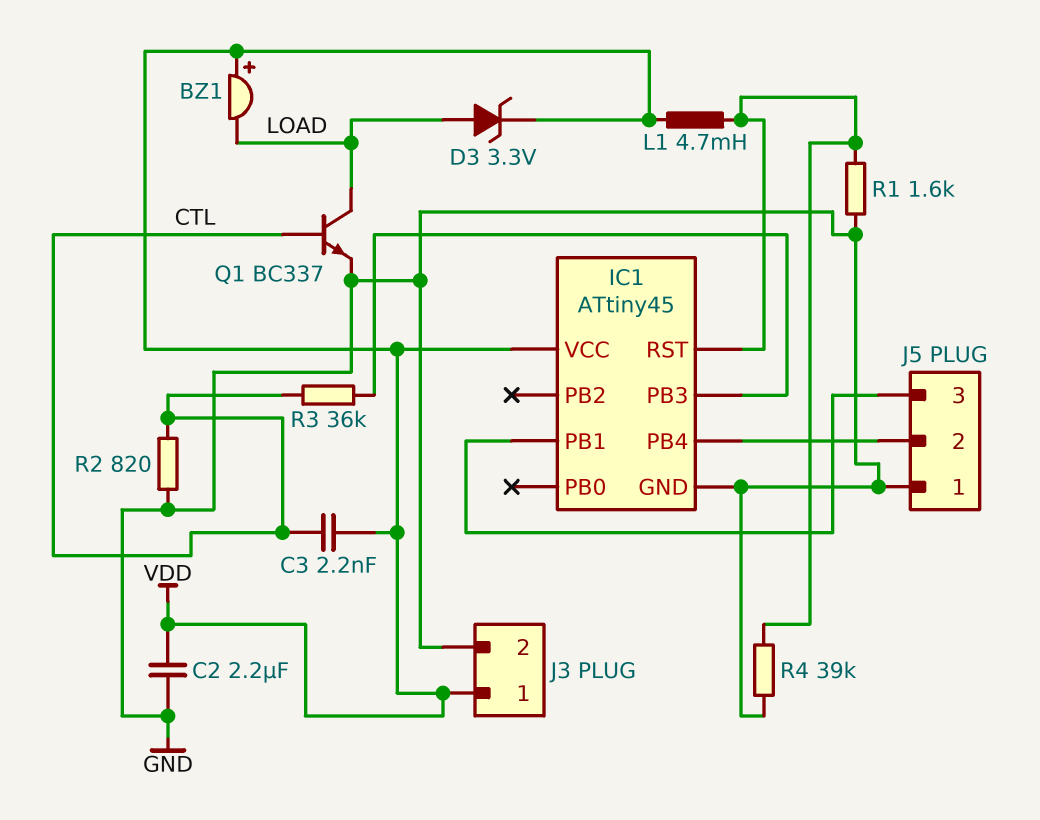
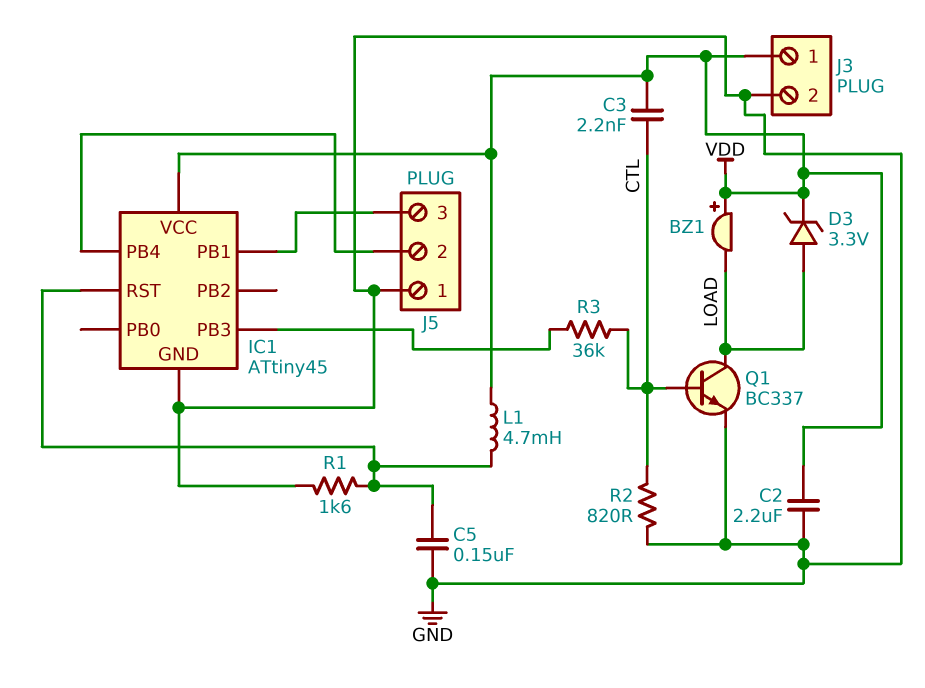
C5: none -> 150nF (GND, IC1/RST)
R4: 39k (GND, IC1/RST) -> none

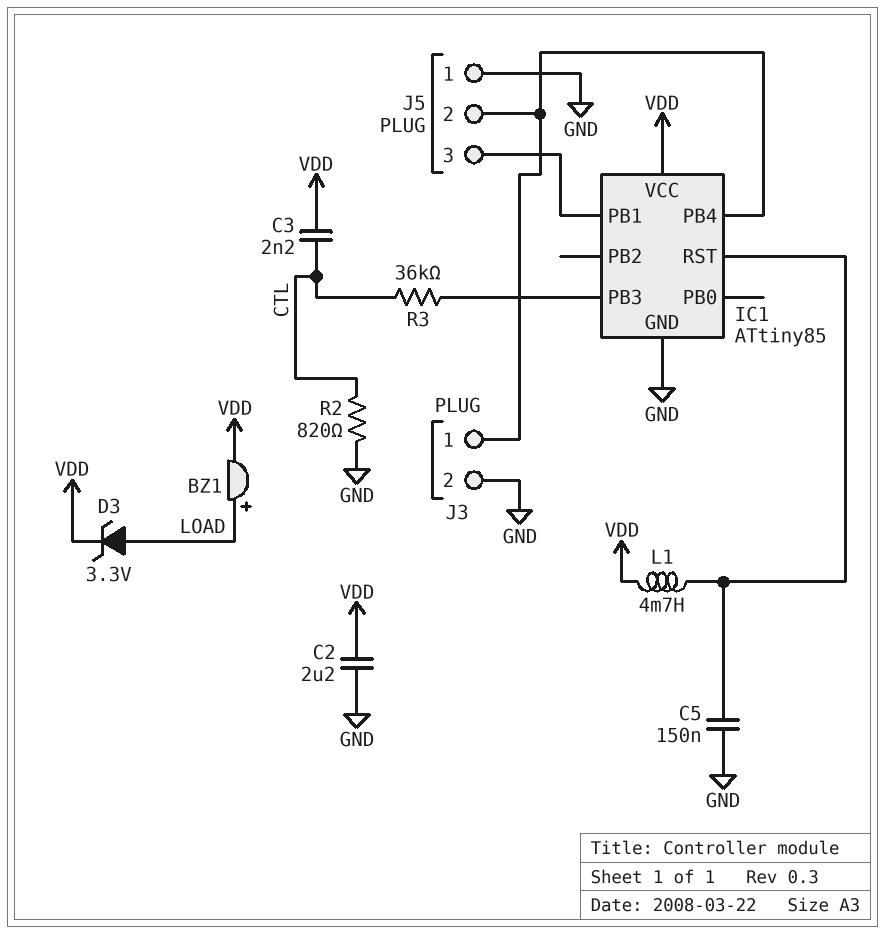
BZ1: buzzer (plus VDD, minus LOAD) -> buzzer (plus LOAD, minus VDD)
IC1: ATtiny45 -> ATtiny85
J3 pin 1: VDD -> IC1/PB4
Q1: NPN BC337 (B CTL, C LOAD, E GND) -> none
R1: 1.6k (GND, IC1/RST) -> none

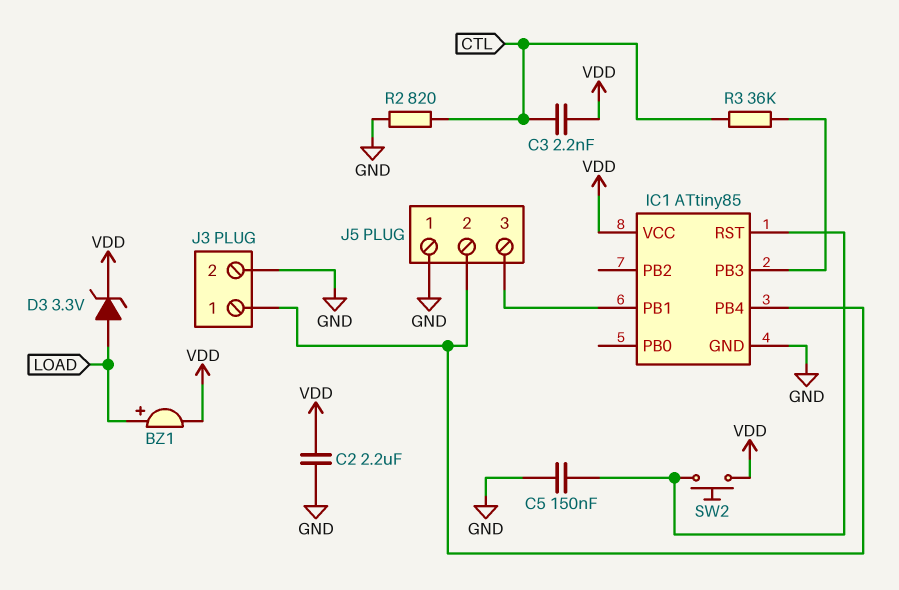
L1: 4.7mH (IC1/RST, VDD) -> none
SW2: none -> button (IC1/RST, VDD)

